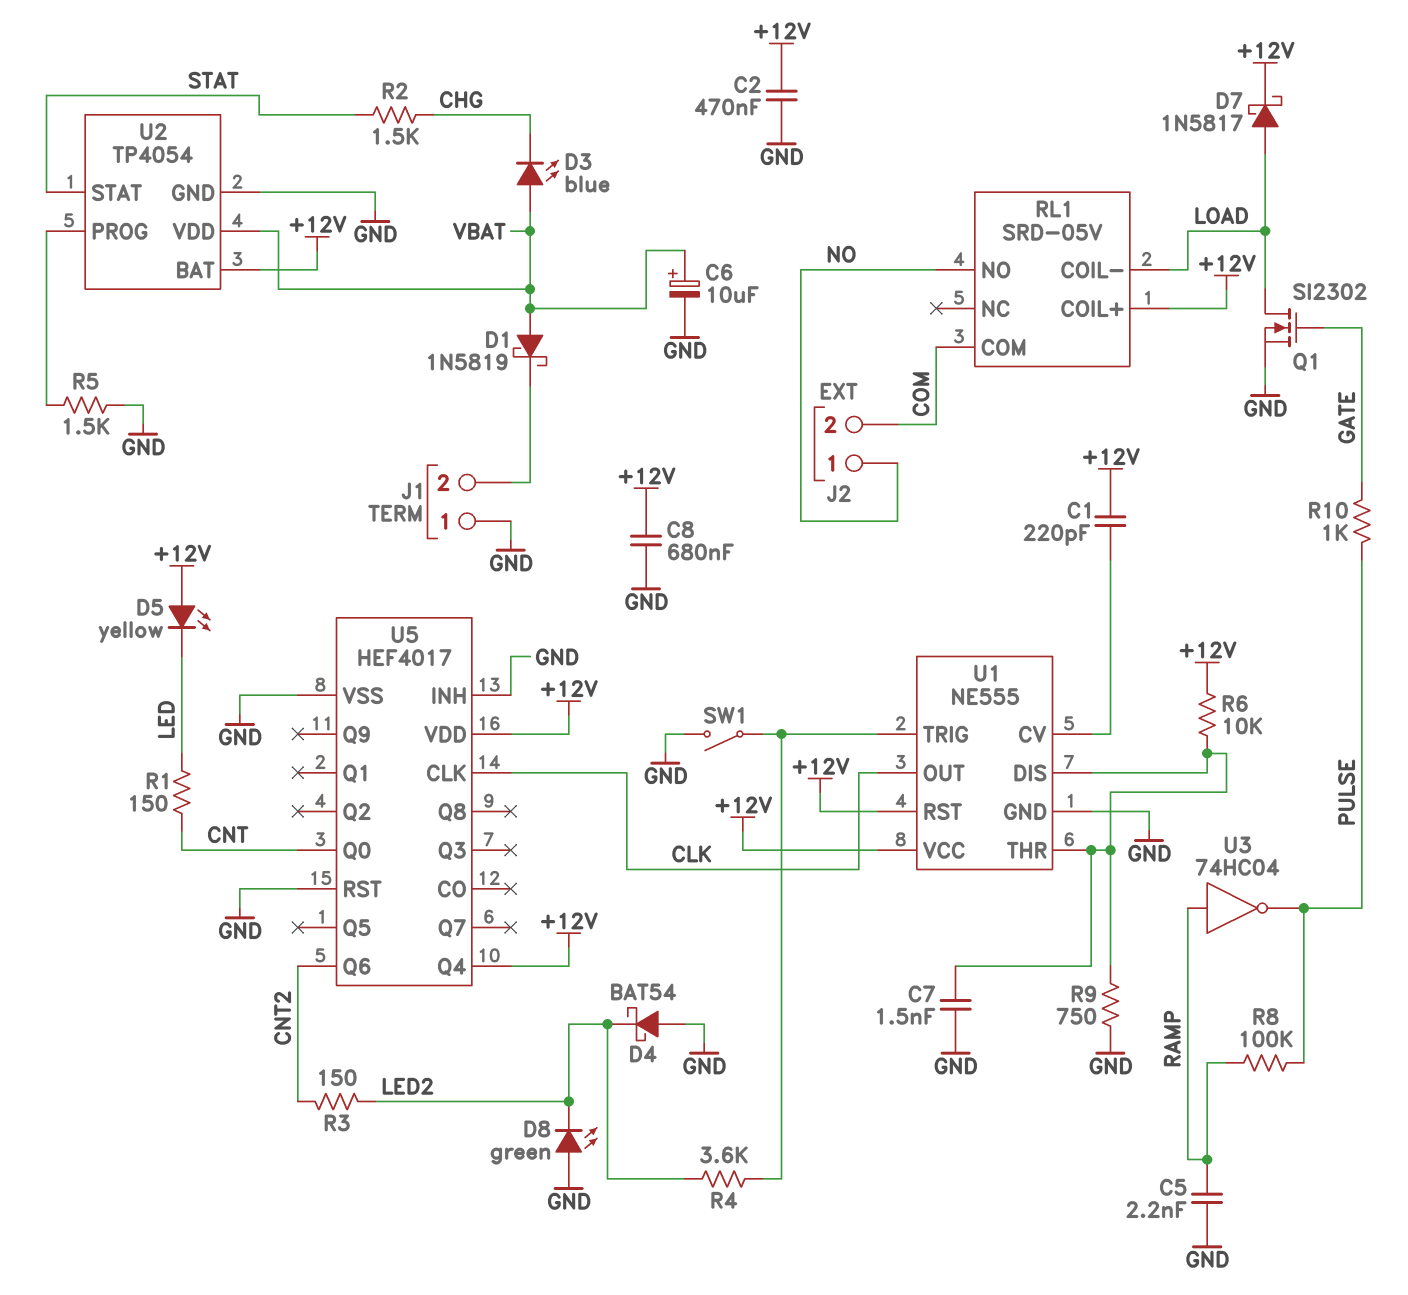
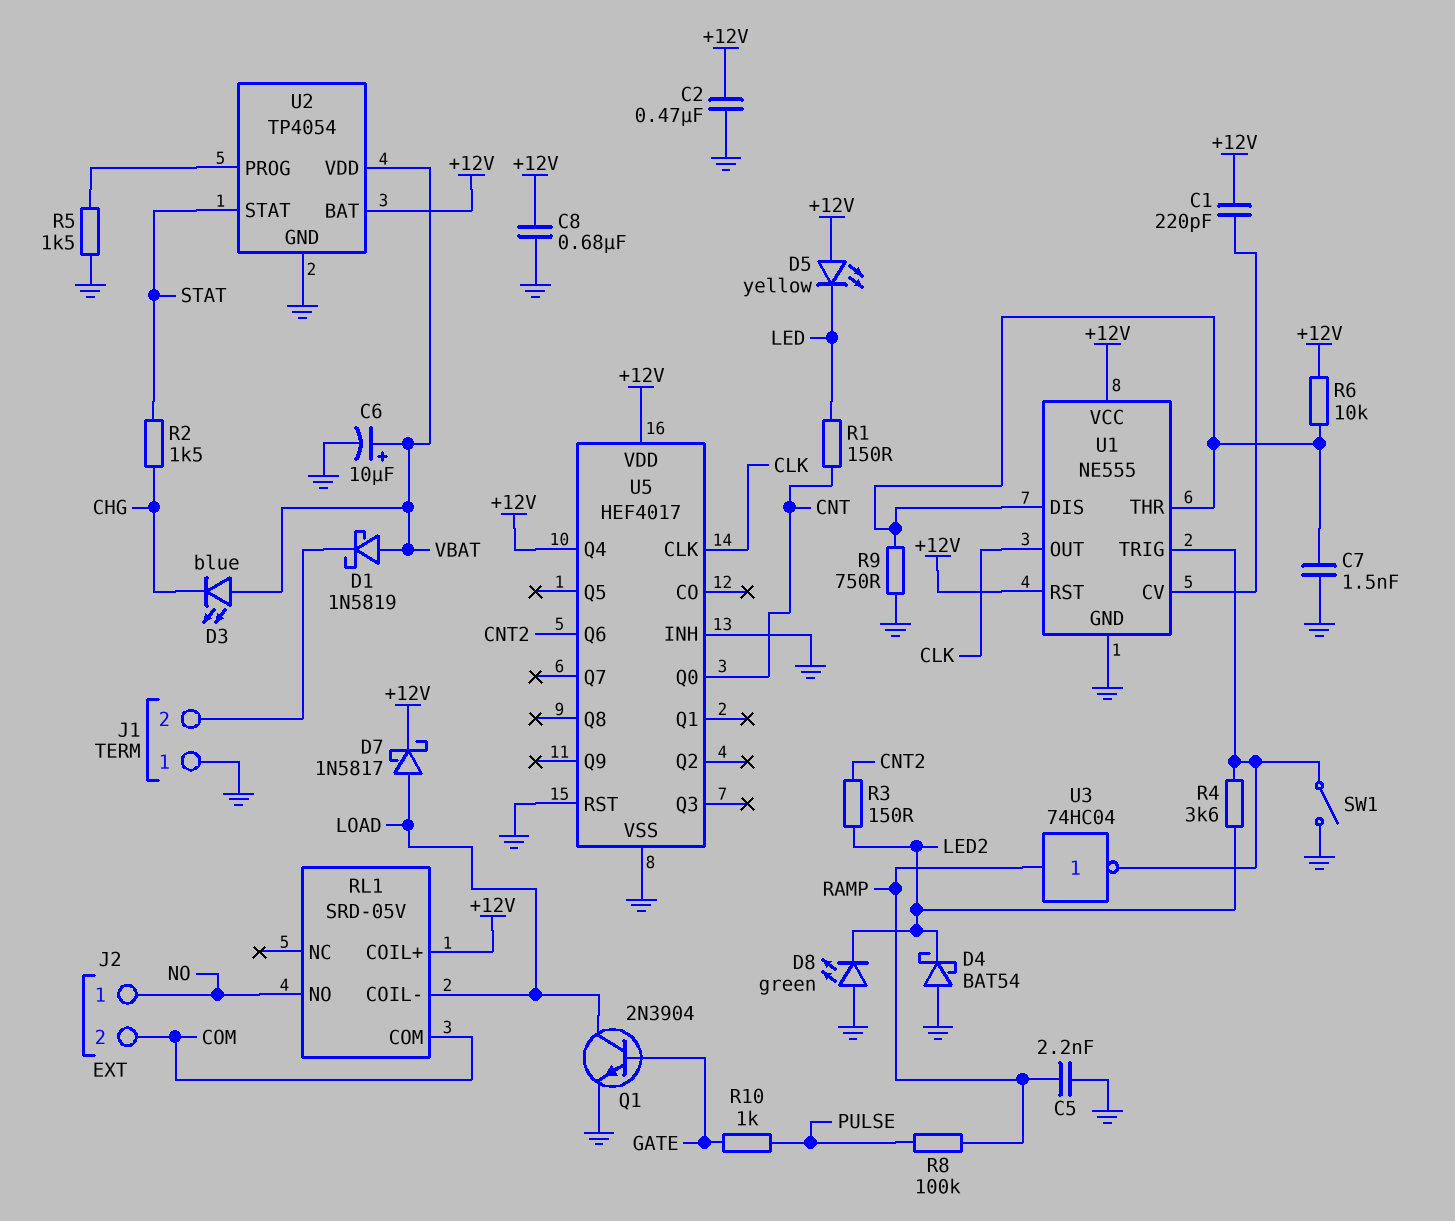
Q1: NMOS SI2302 (G GATE, D LOAD, S GND) -> NPN 2N3904 (B GATE, C LOAD, E GND)
U3: NOT 74HC04 (in RAMP, out PULSE) -> NOT 74HC04 (in RAMP, out U1/TRIG)

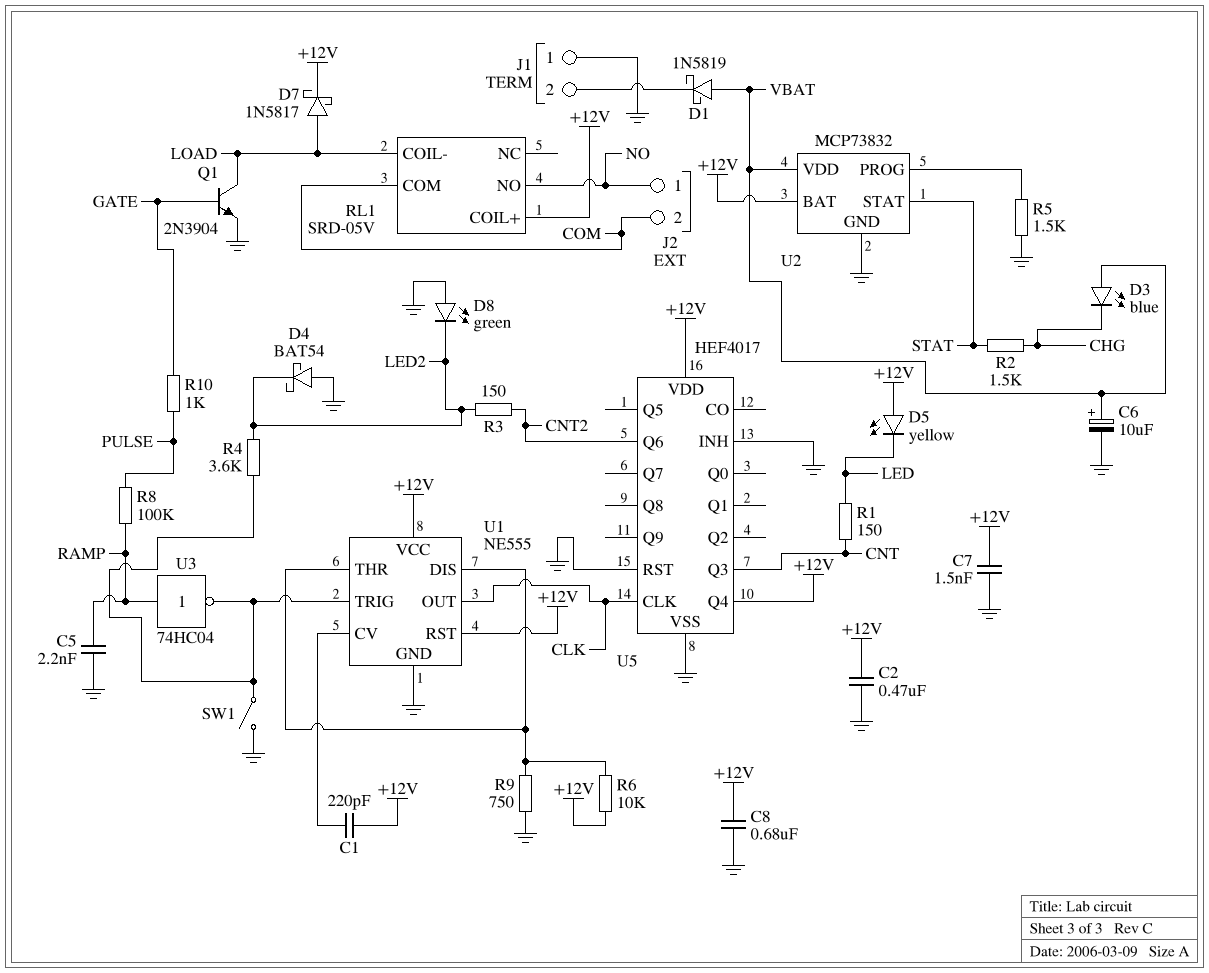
C7: 1.5nF (GND, U1/DIS) -> 1.5nF (+12V, GND)
U2: TP4054 -> MCP73832
U5 pin Q0: CNT -> none
U5 pin Q3: none -> CNT

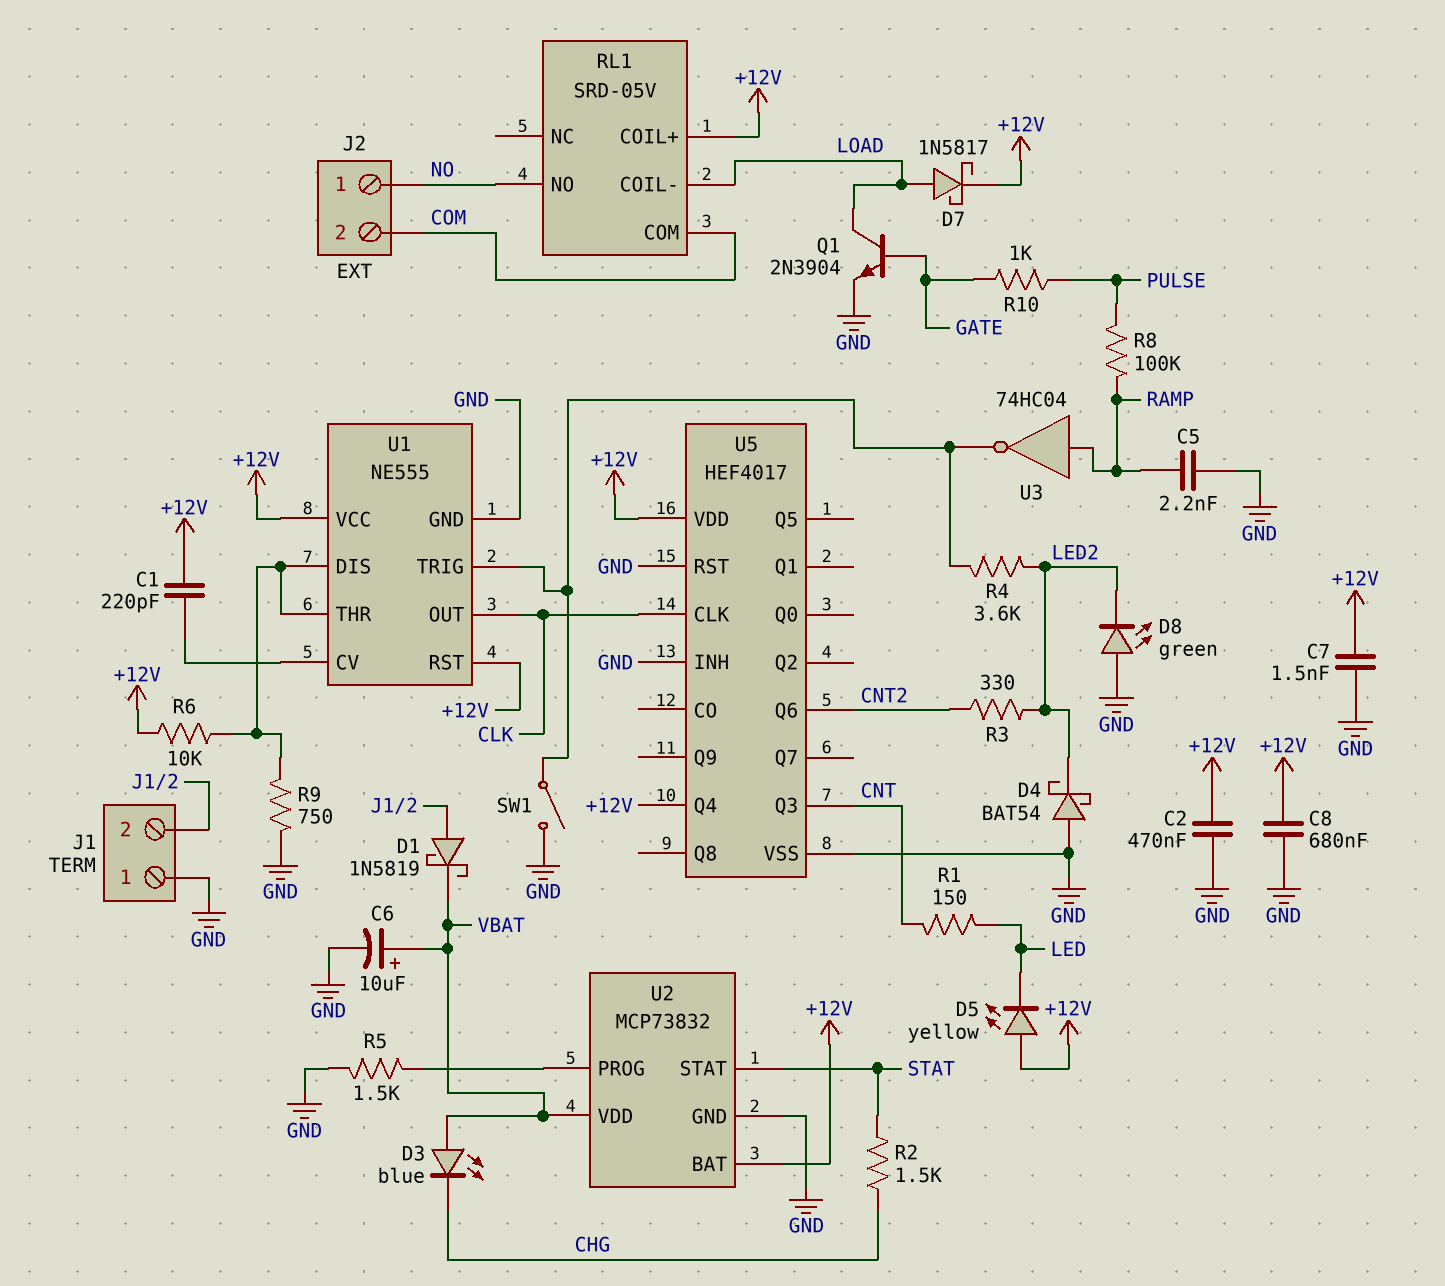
D1: schottky 1N5819 (A VBAT, K J1/2) -> schottky 1N5819 (A J1/2, K VBAT)
R3: 150 (CNT2, LED2) -> 330 (CNT2, LED2)

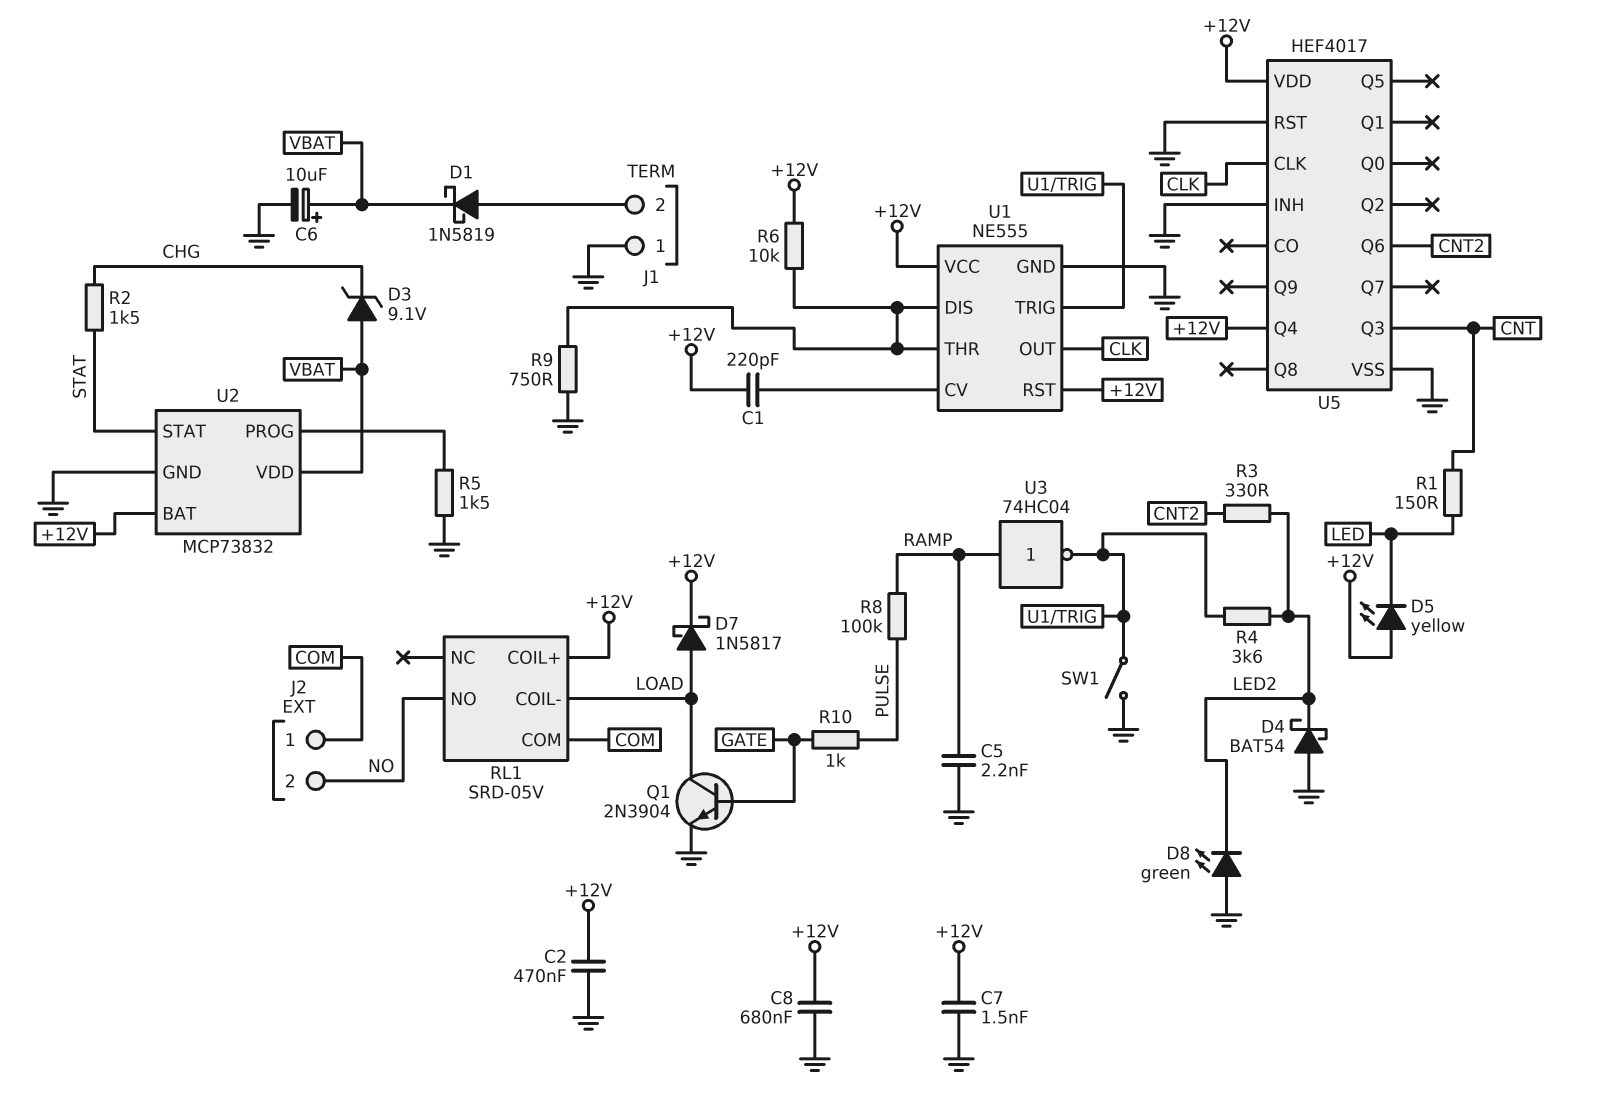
D3: LED blue (A VBAT, K CHG) -> zener 9.1V (A VBAT, K CHG)
J2 pin 1: NO -> COM
J2 pin 2: COM -> NO

